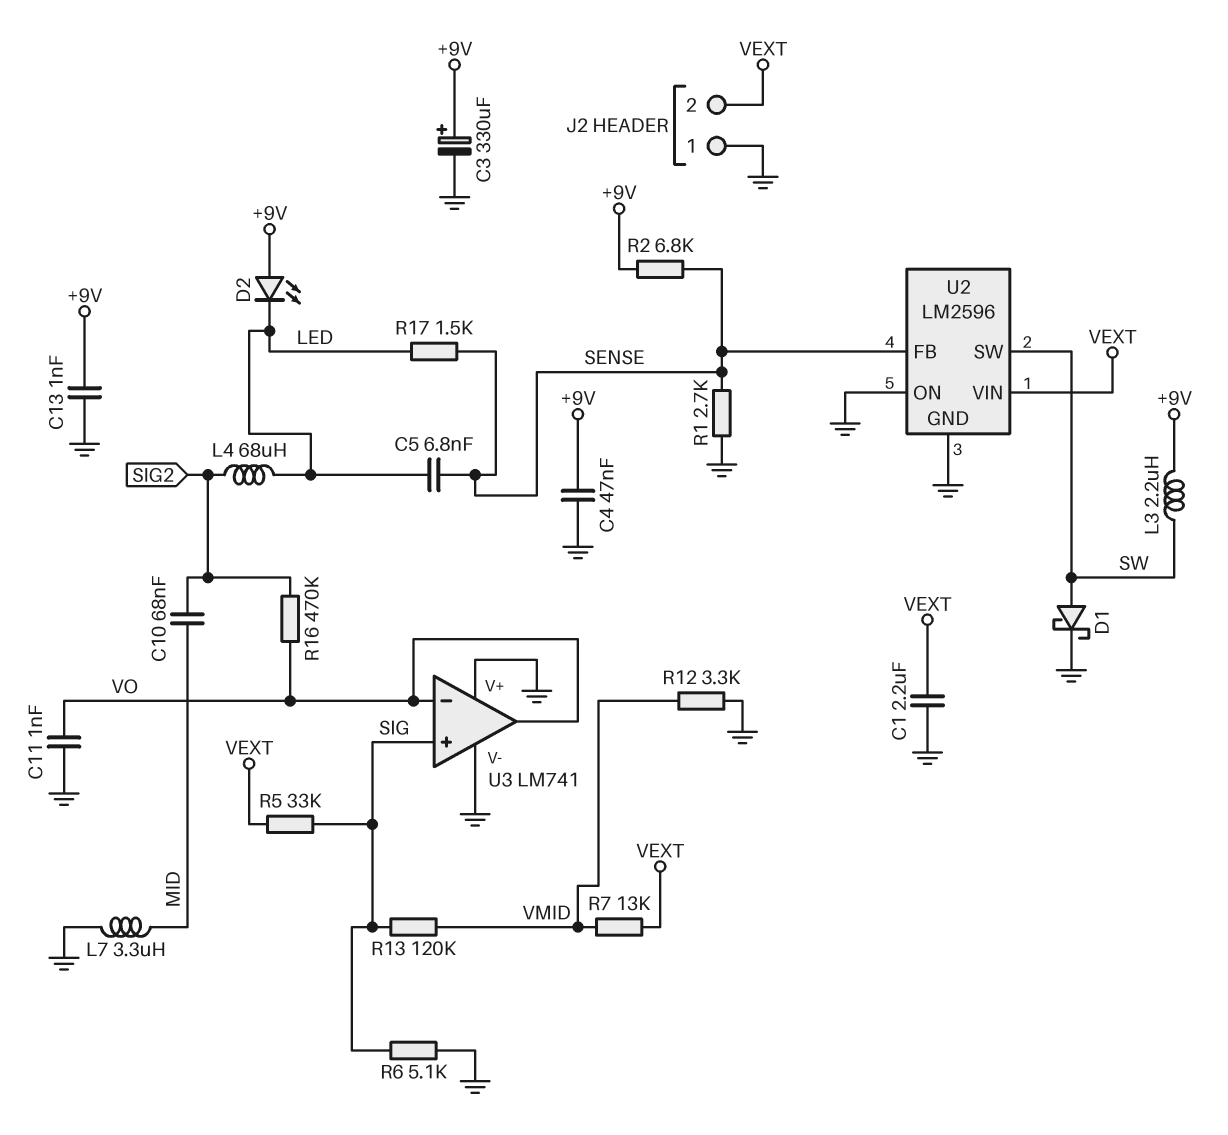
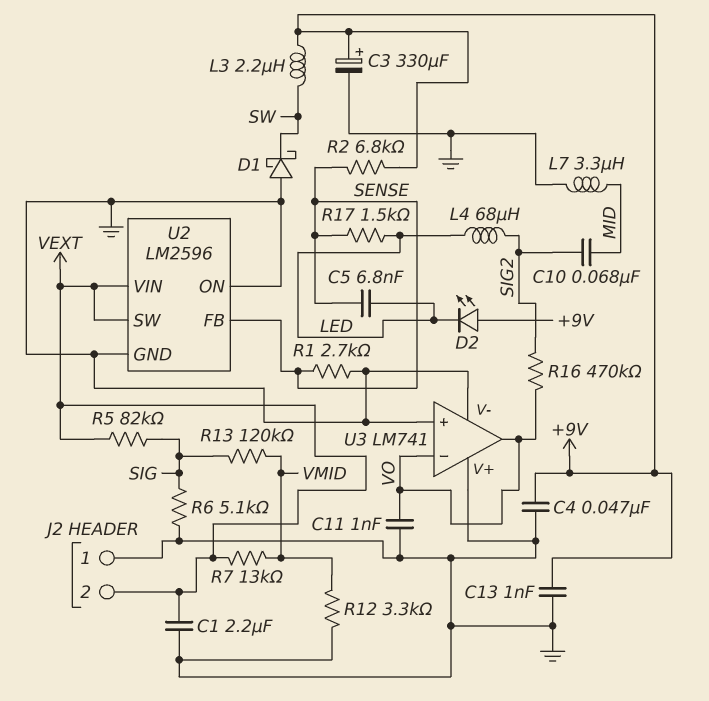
D1: schottky (A SW, K GND) -> schottky (A GND, K SW)
R5: 33k (SIG, VEXT) -> 82k (SIG, VEXT)
U2 pin SW: SW -> VEXT
U3 pin in+: SIG -> GND

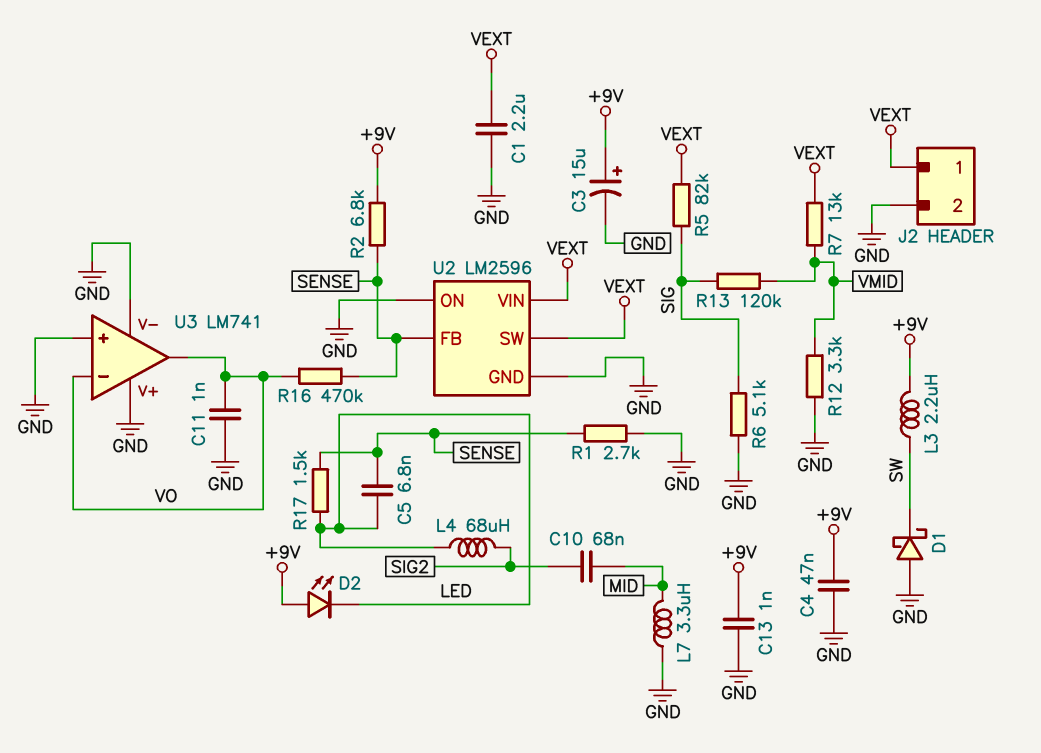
C3: 330uF (plus +9V, minus GND) -> 15uF (plus +9V, minus GND)
J2 pin 1: GND -> VEXT
J2 pin 2: VEXT -> GND
R16: 470k (SIG2, VO) -> 470k (SENSE, VO)

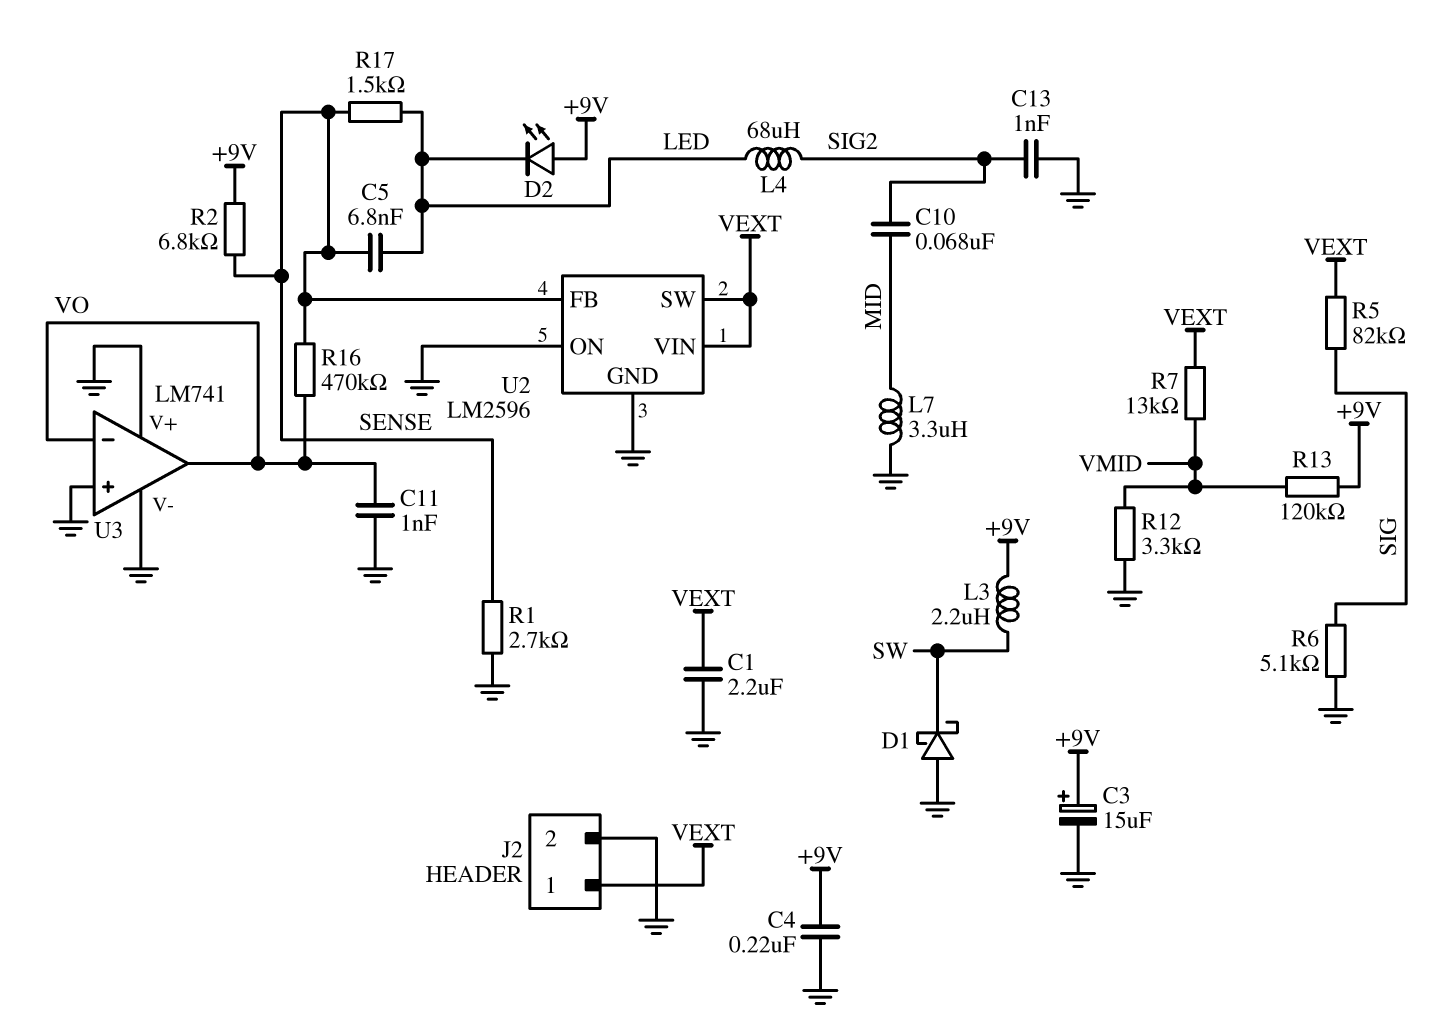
C4: 47nF (+9V, GND) -> 220nF (+9V, GND)
C13: 1nF (+9V, GND) -> 1nF (GND, SIG2)
R13: 120k (SIG, VMID) -> 120k (+9V, VMID)

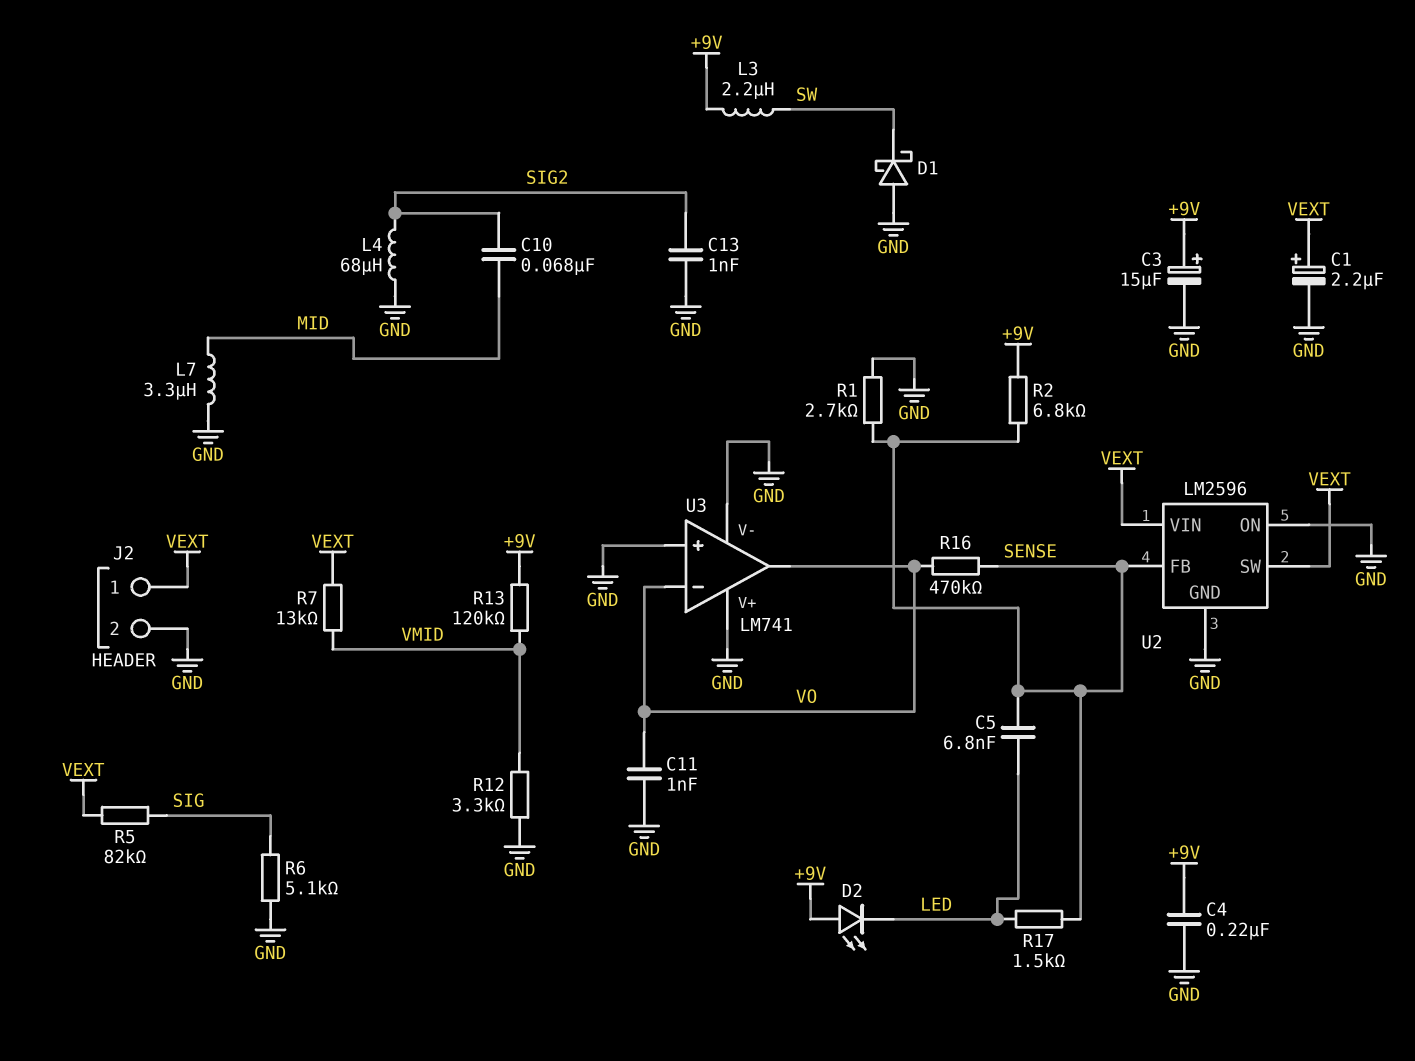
C1: 2.2uF (GND, VEXT) -> 2.2uF (plus VEXT, minus GND)
L4: 68uH (LED, SIG2) -> 68uH (GND, SIG2)

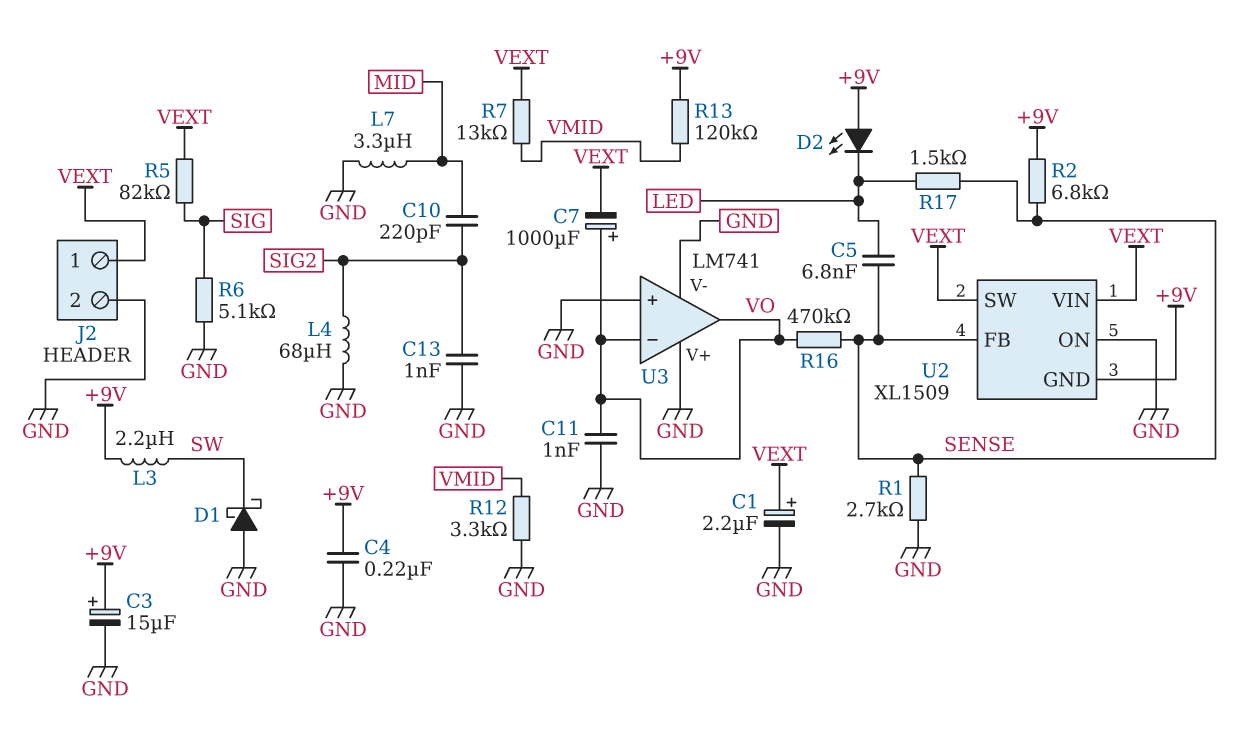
C7: none -> 1000uF (plus VO, minus VEXT)
C10: 68nF (MID, SIG2) -> 220pF (MID, SIG2)
U2: LM2596 -> XL1509
U2 pin GND: GND -> +9V

